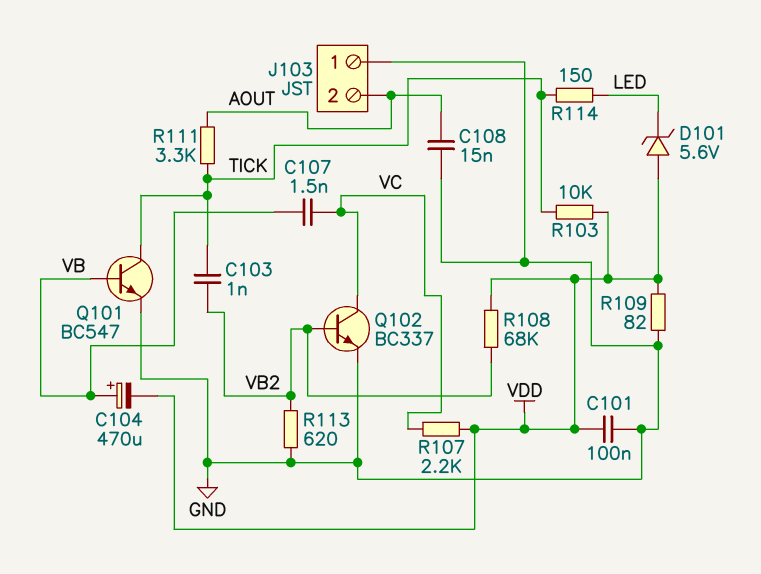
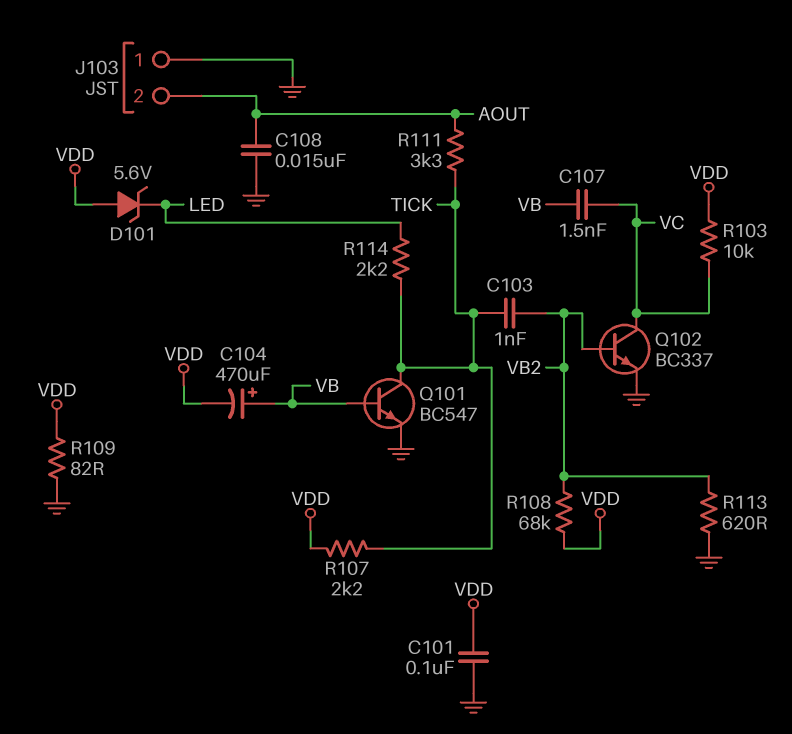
R103: 10k (TICK, VDD) -> 10k (VC, VDD)
R107: 2.2k (VC, VDD) -> 2.2k (TICK, VDD)
R114: 150 (LED, TICK) -> 2.2k (LED, TICK)

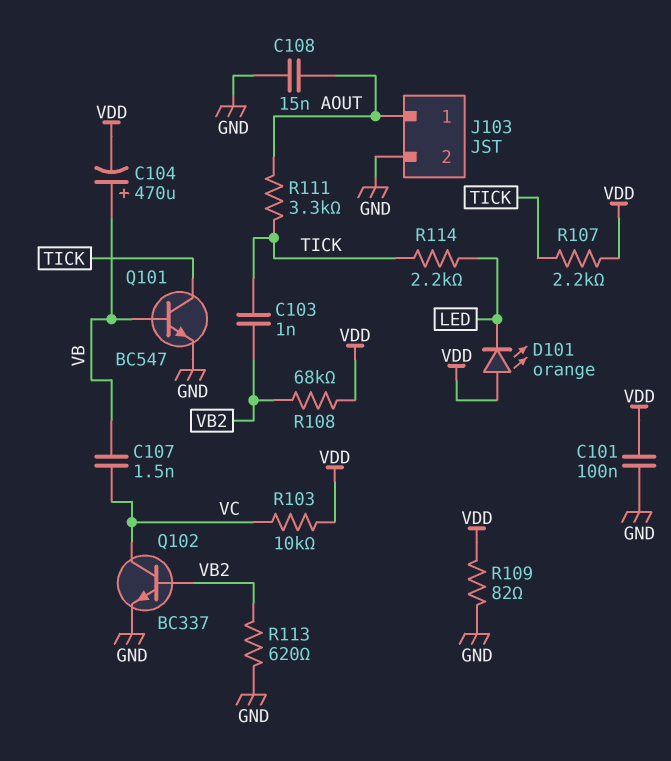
D101: zener 5.6V (A VDD, K LED) -> LED orange (A VDD, K LED)
J103 pin 1: GND -> AOUT
J103 pin 2: AOUT -> GND

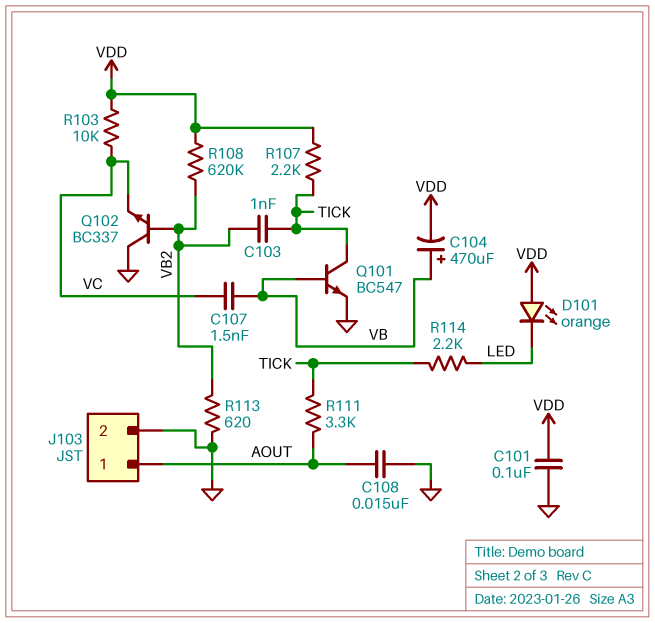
Q102: NPN BC337 (B VB2, C VC, E GND) -> NPN BC337 (B VB2, C GND, E VC)
R108: 68k (VB2, VDD) -> 620k (VB2, VDD)
R109: 82 (GND, VDD) -> none

